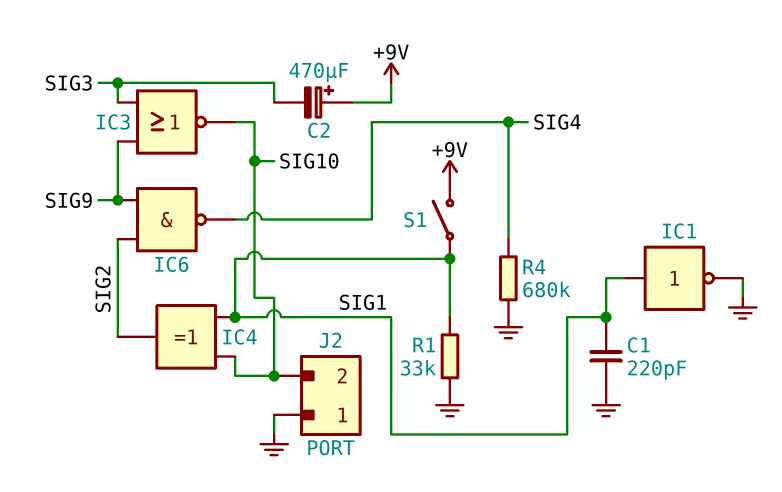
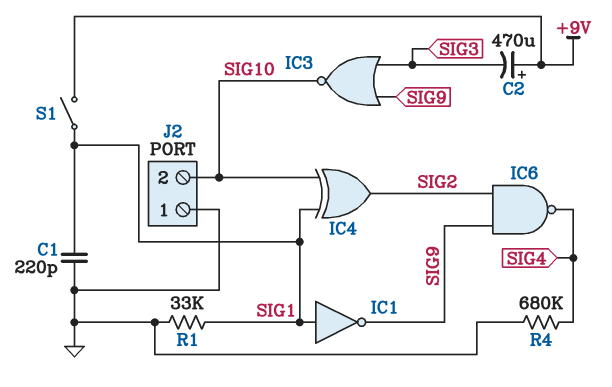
IC1: NOT (in SIG1, out GND) -> NOT (in SIG1, out SIG9)

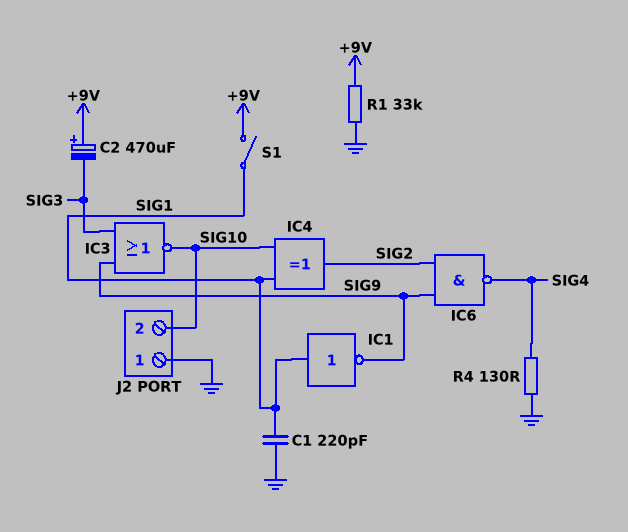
R1: 33k (GND, SIG1) -> 33k (+9V, GND)
R4: 680k (GND, SIG4) -> 130 (GND, SIG4)

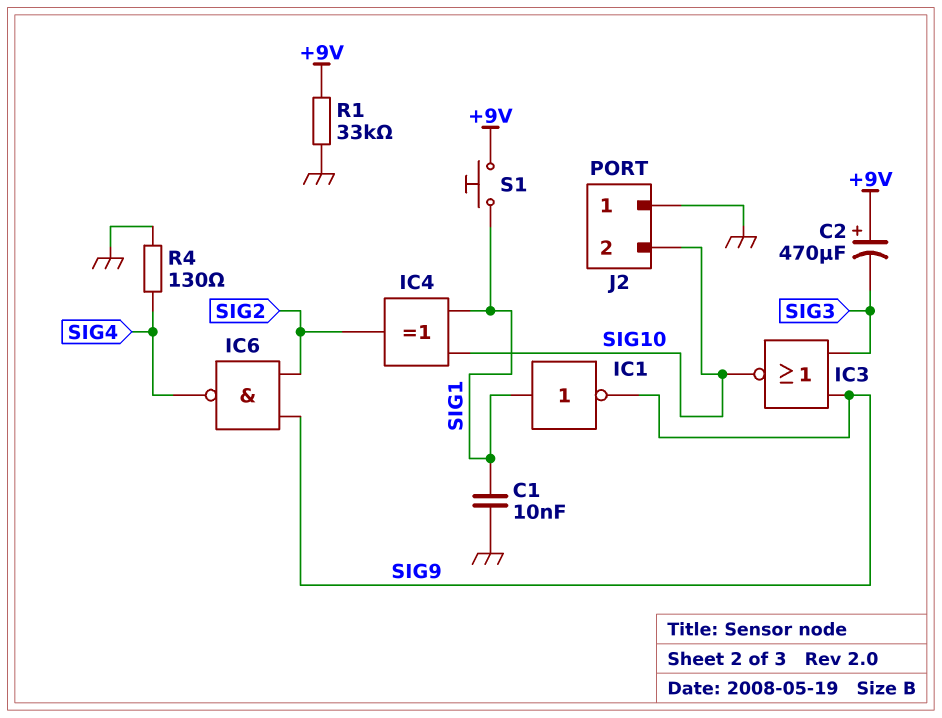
C1: 220pF (GND, SIG1) -> 10nF (GND, SIG1)
S1: switch (+9V, SIG1) -> button (+9V, SIG1)

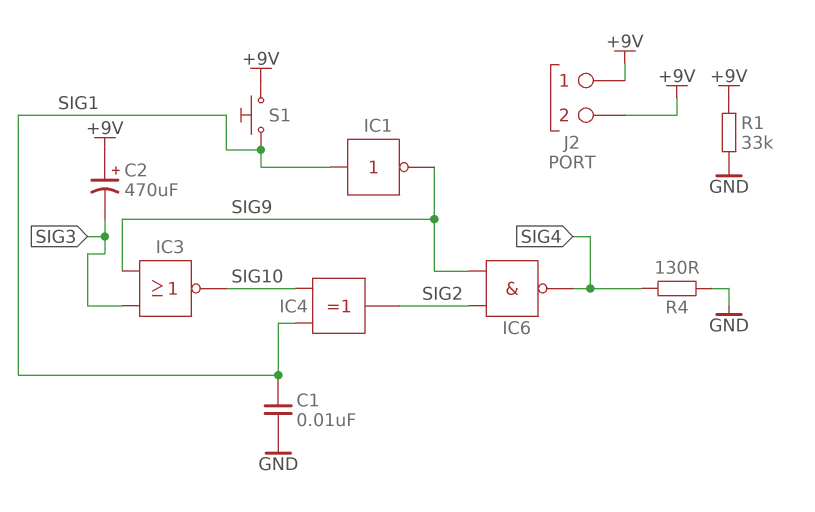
J2 pin 1: GND -> +9V
J2 pin 2: SIG10 -> +9V

